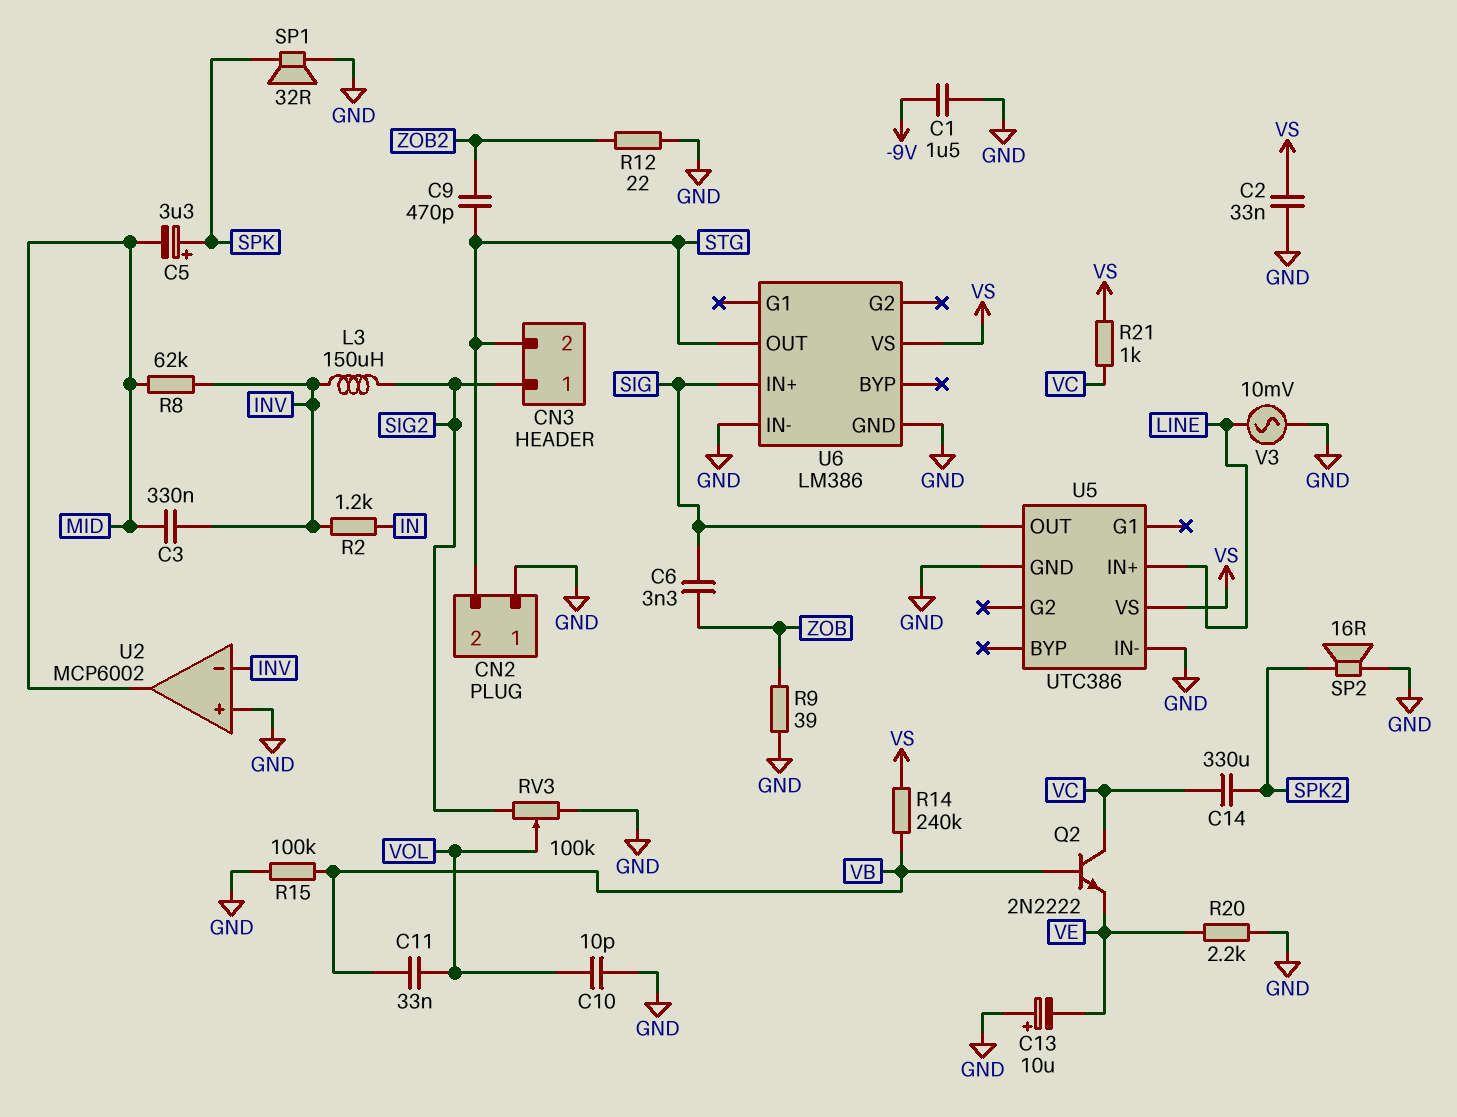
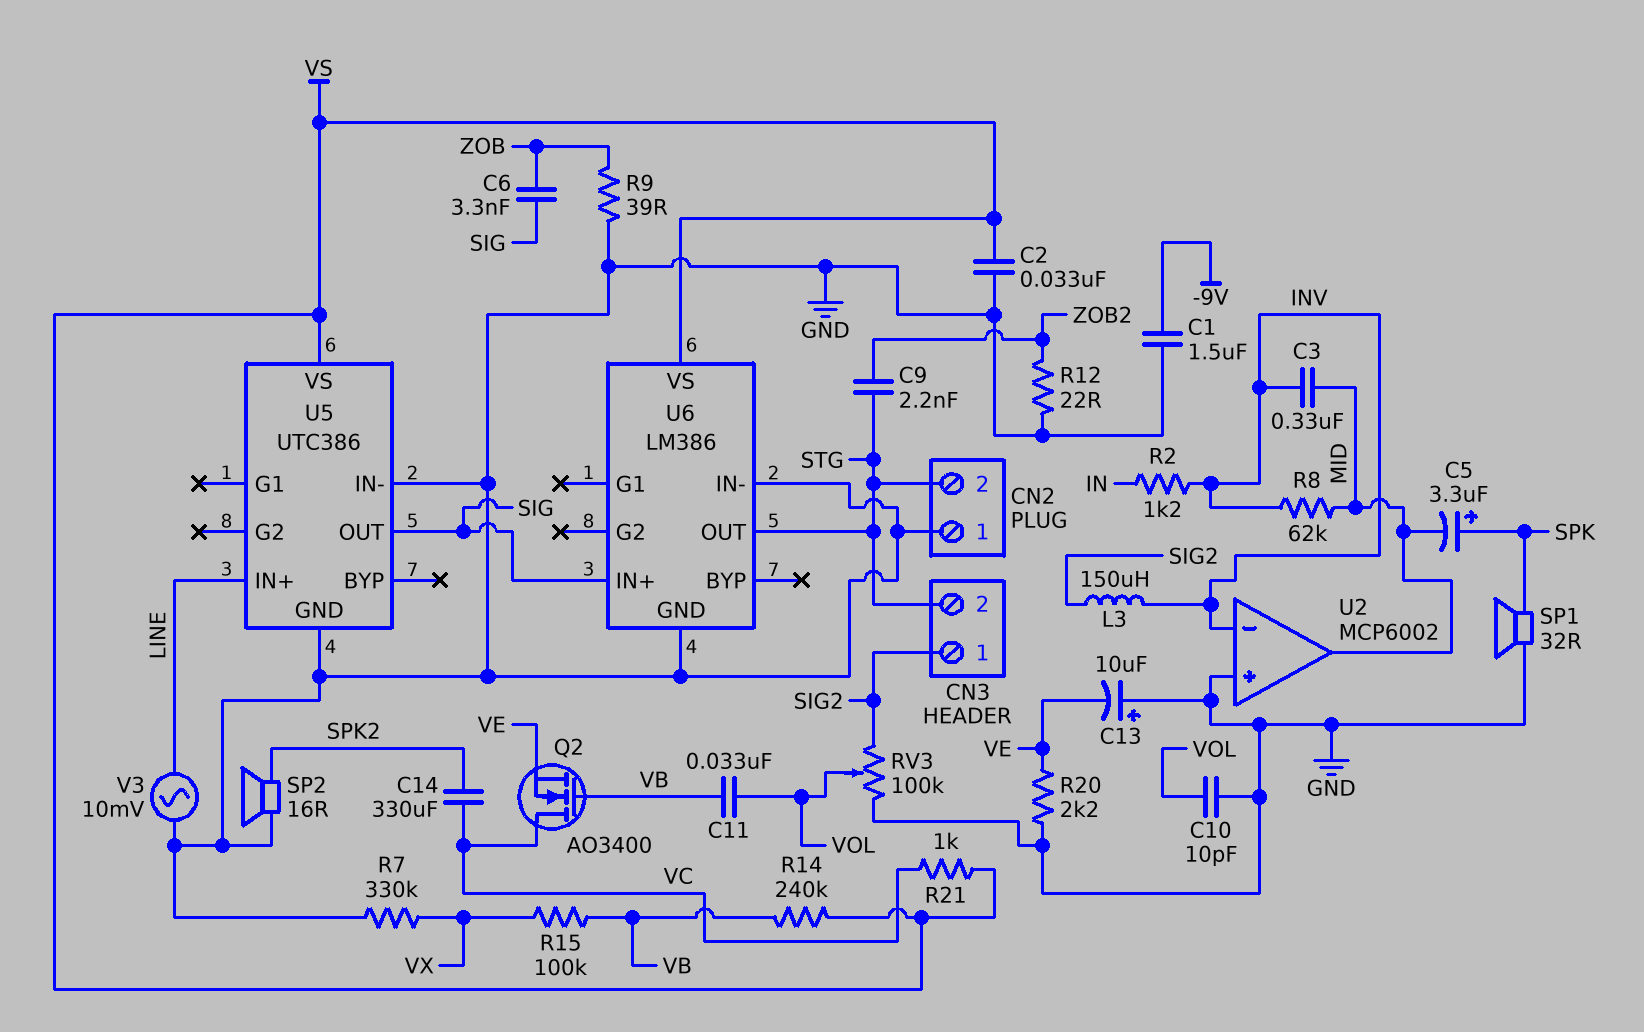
C9: 470pF (STG, ZOB2) -> 2.2nF (STG, ZOB2)
Q2: NPN 2N2222 (B VB, C VC, E VE) -> NMOS AO3400 (G VB, D VC, S VE)
R7: none -> 330k (GND, VX)
R15: 100k (GND, VB) -> 100k (VB, VX)

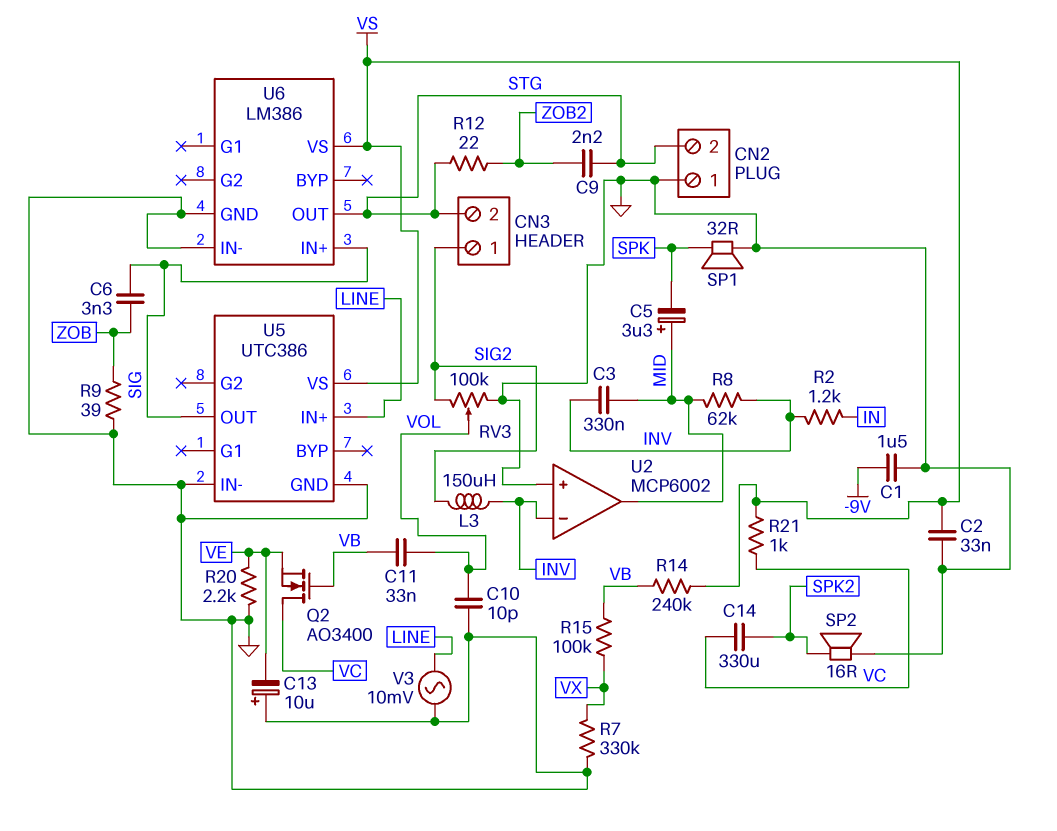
C5: 3.3uF (plus SPK, minus MID) -> 3.3uF (plus MID, minus SPK)
R12: 22 (GND, ZOB2) -> 22 (STG, ZOB2)

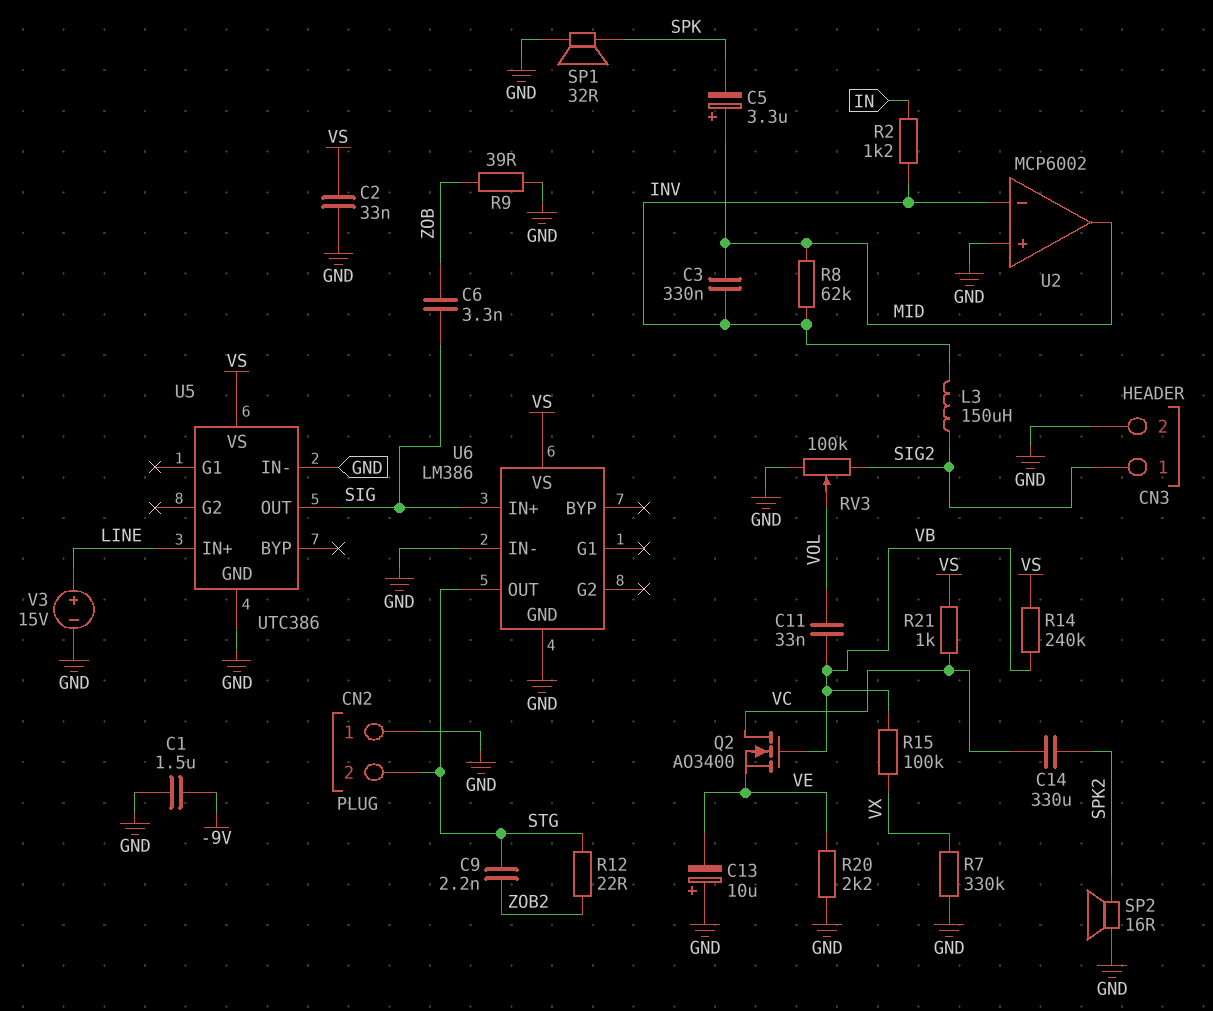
C10: 10pF (GND, VOL) -> none
CN3 pin 2: STG -> GND
V3: AC 10mV (GND, LINE) -> 15V (plus LINE, minus GND)

